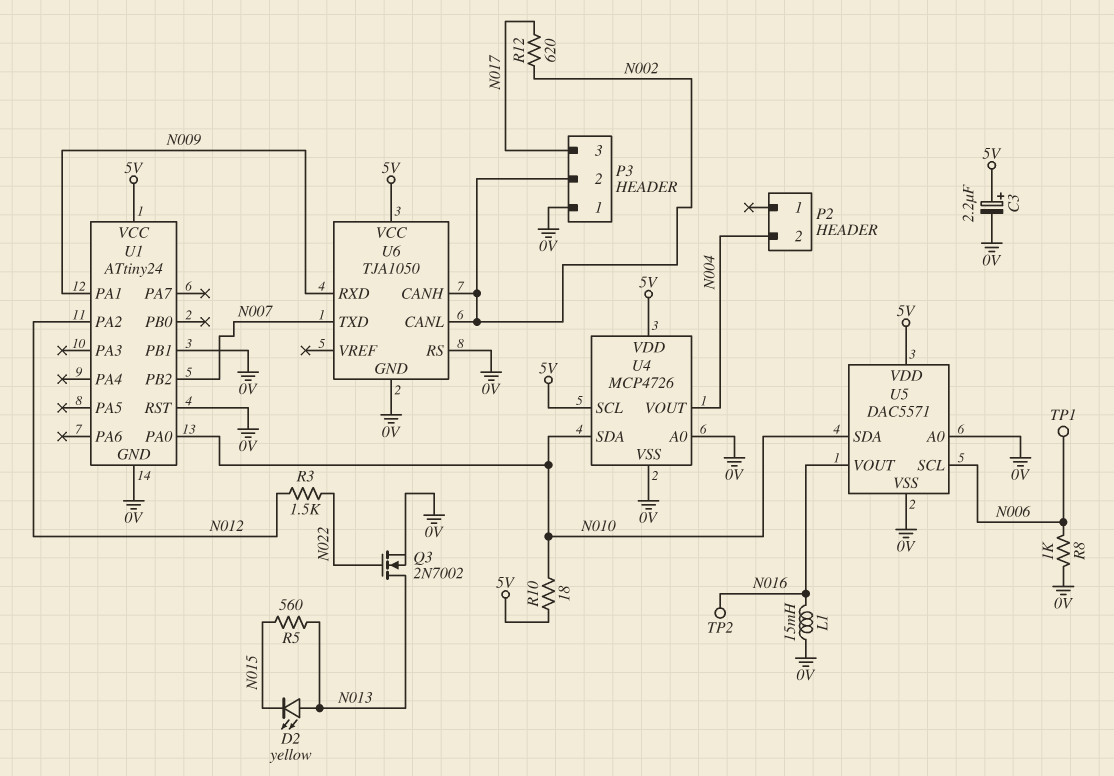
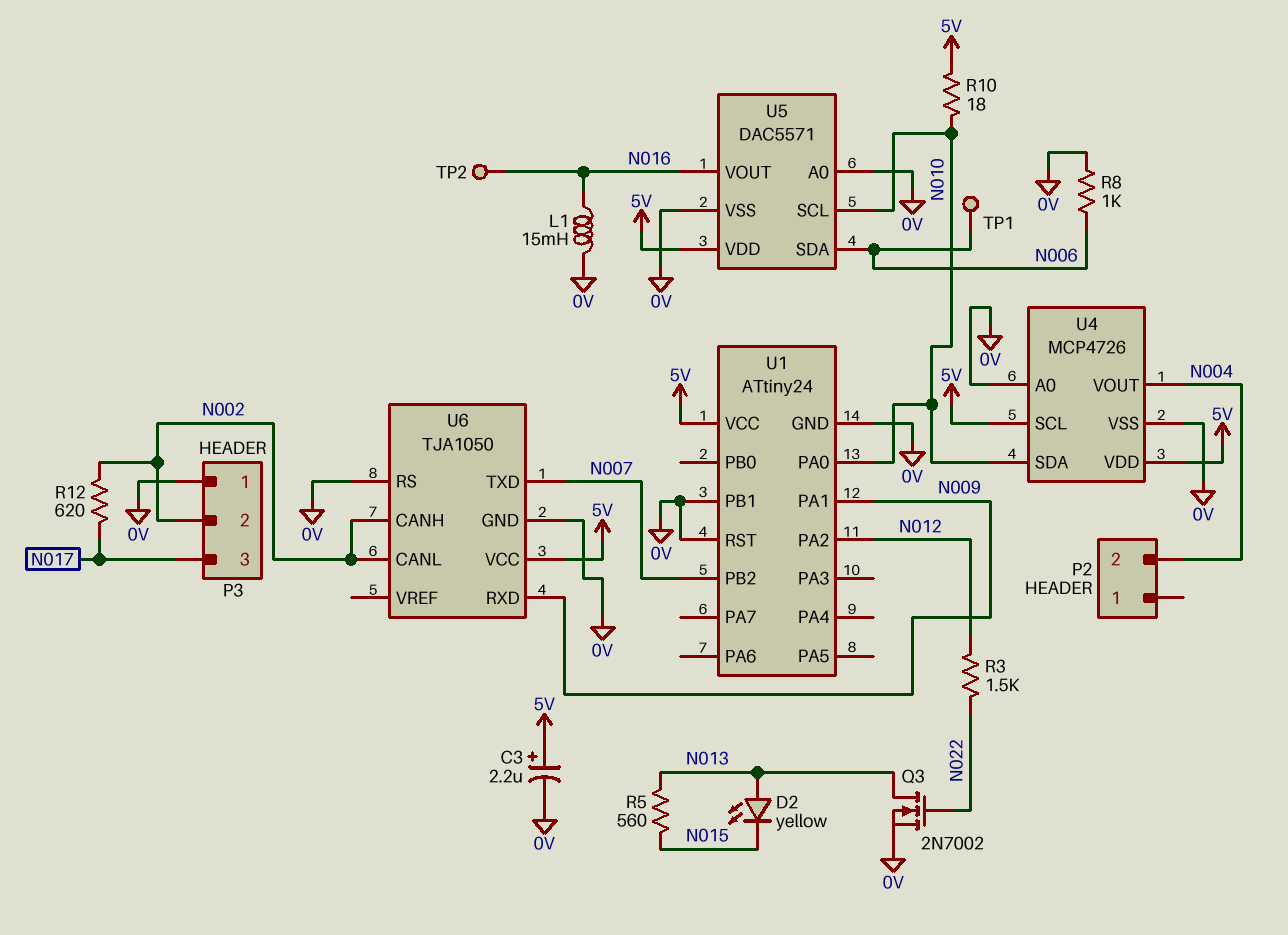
U5 pin SCL: N006 -> N010
U5 pin SDA: N010 -> N006

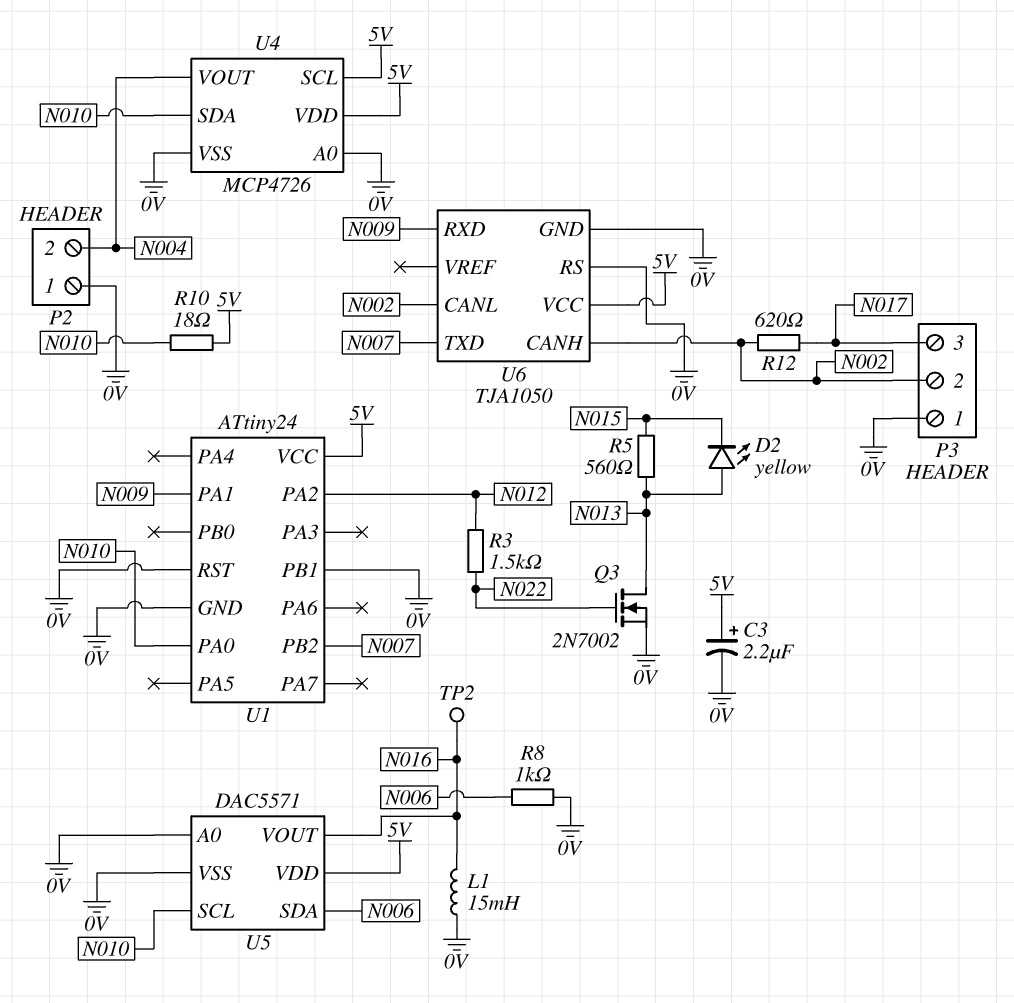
P2 pin 1: none -> 0V
TP1: test point (N006) -> none

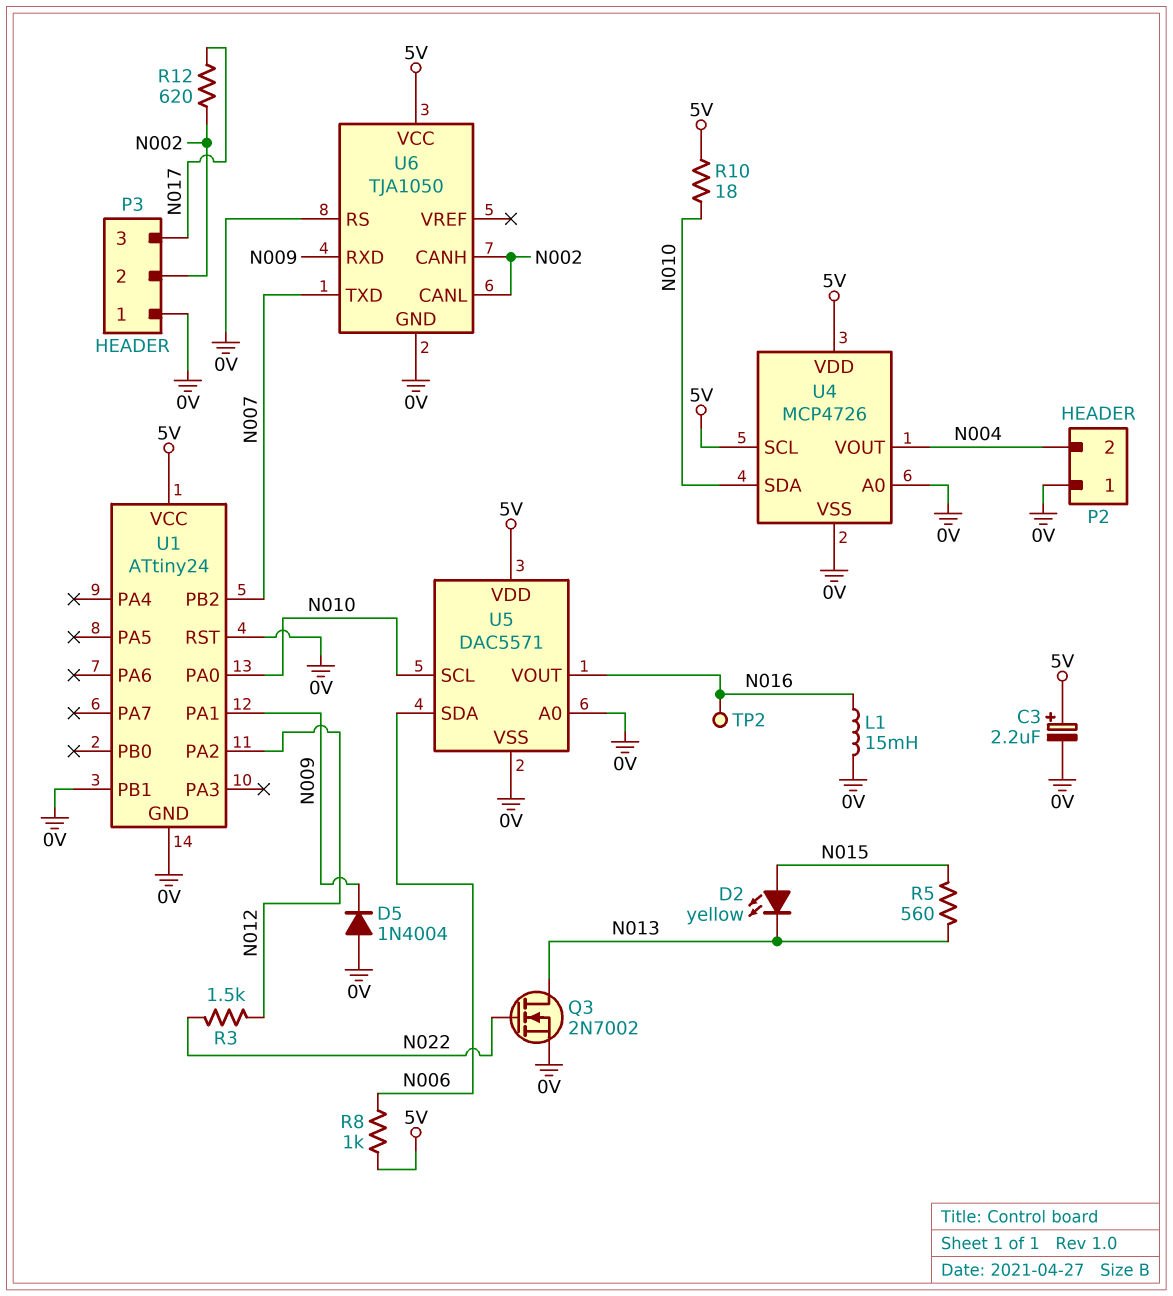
D2: LED yellow (A N013, K N015) -> LED yellow (A N015, K N013)
D5: none -> diode 1N4004 (A 0V, K N009)
R8: 1k (0V, N006) -> 1k (5V, N006)

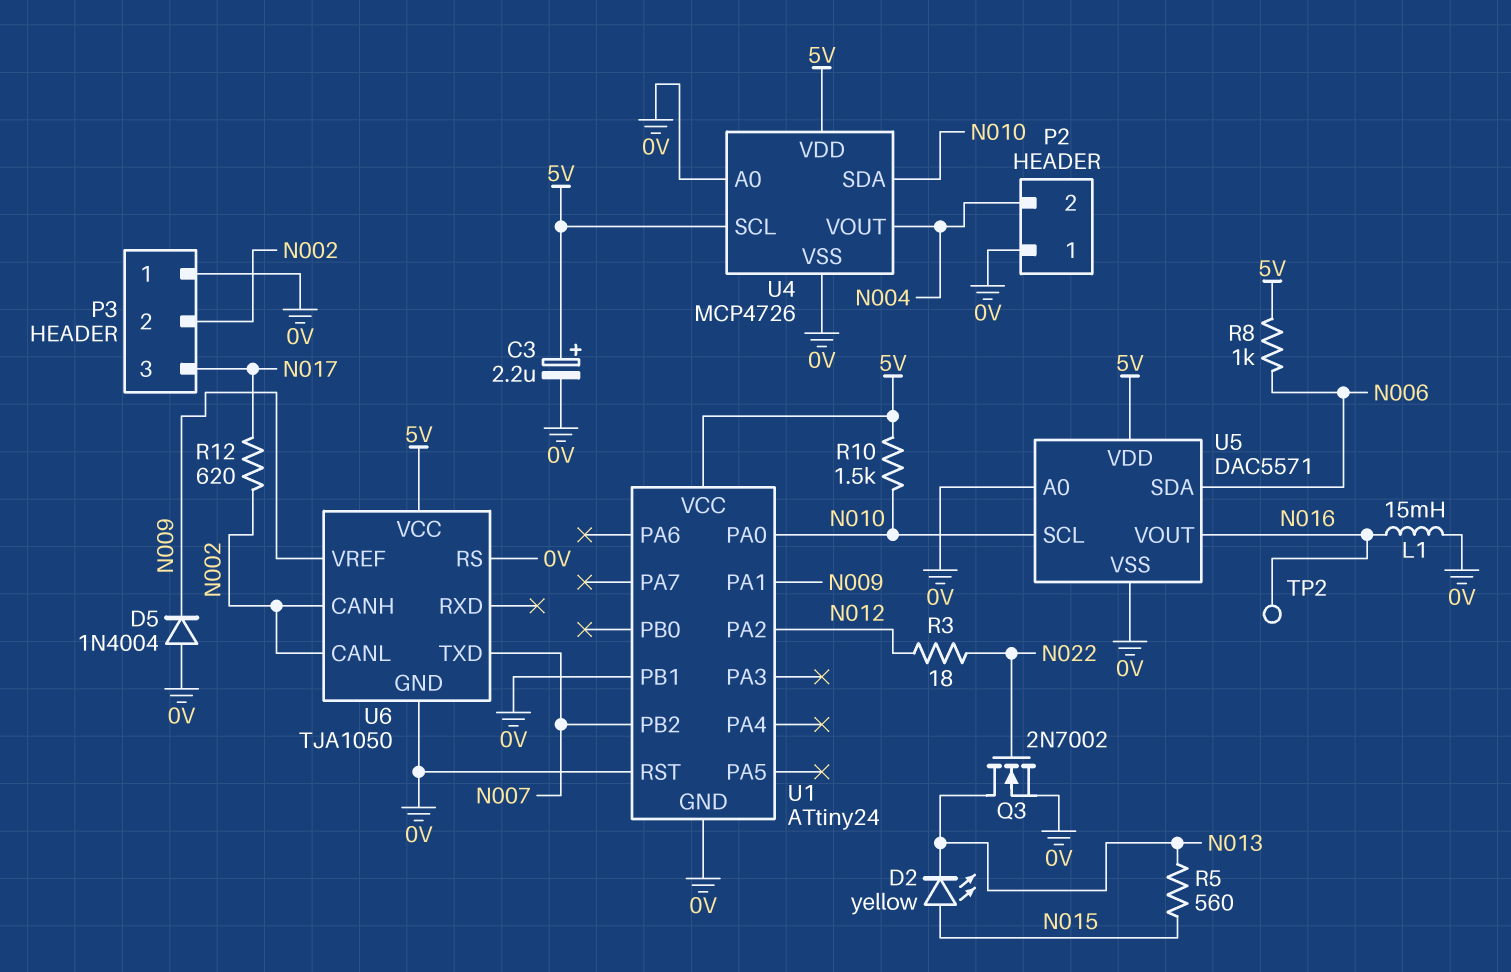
R3: 1.5k (N012, N022) -> 18 (N012, N022)
R10: 18 (5V, N010) -> 1.5k (5V, N010)
U6 pin RXD: N009 -> none
U6 pin VREF: none -> N009

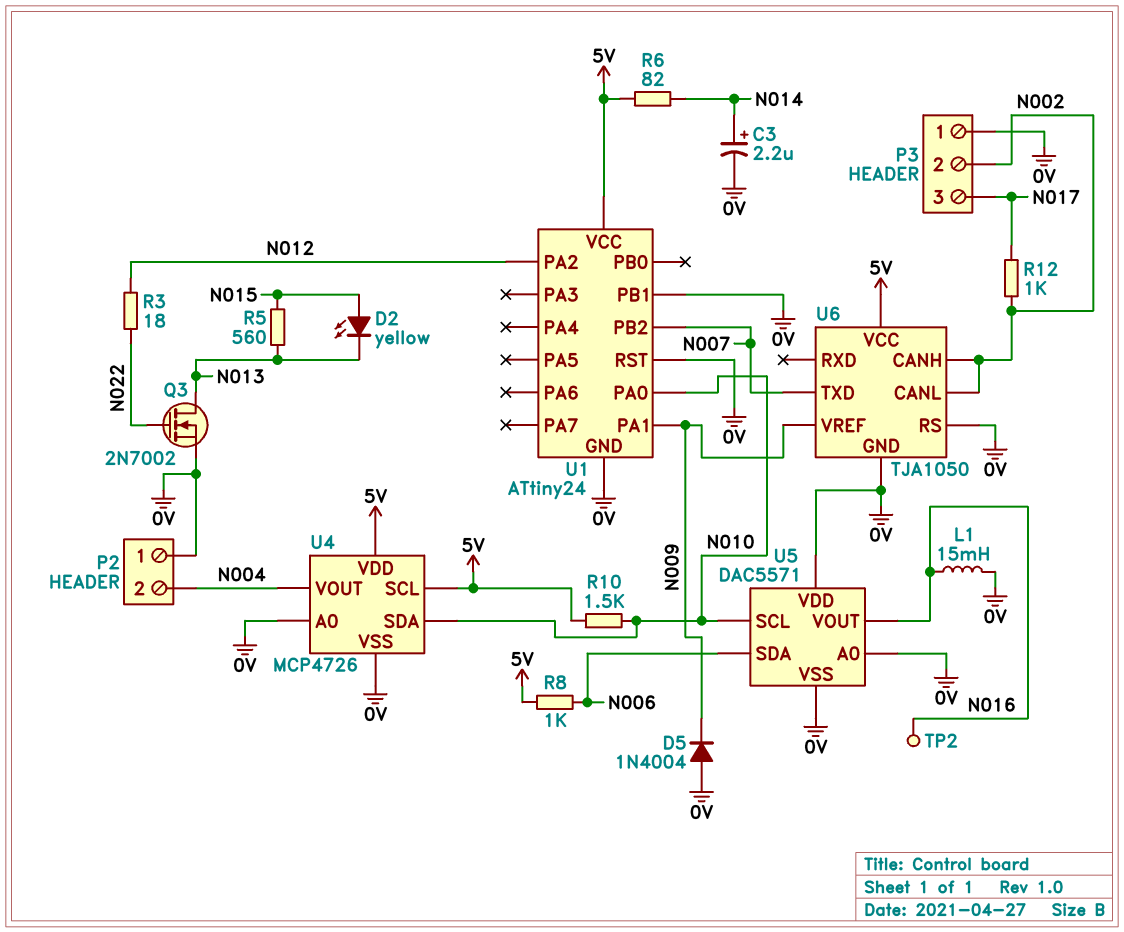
C3: 2.2uF (plus 5V, minus 0V) -> 2.2uF (plus N014, minus 0V)
R6: none -> 82 (5V, N014)
R12: 620 (N002, N017) -> 1k (N002, N017)
U5 pin VDD: 5V -> 0V

